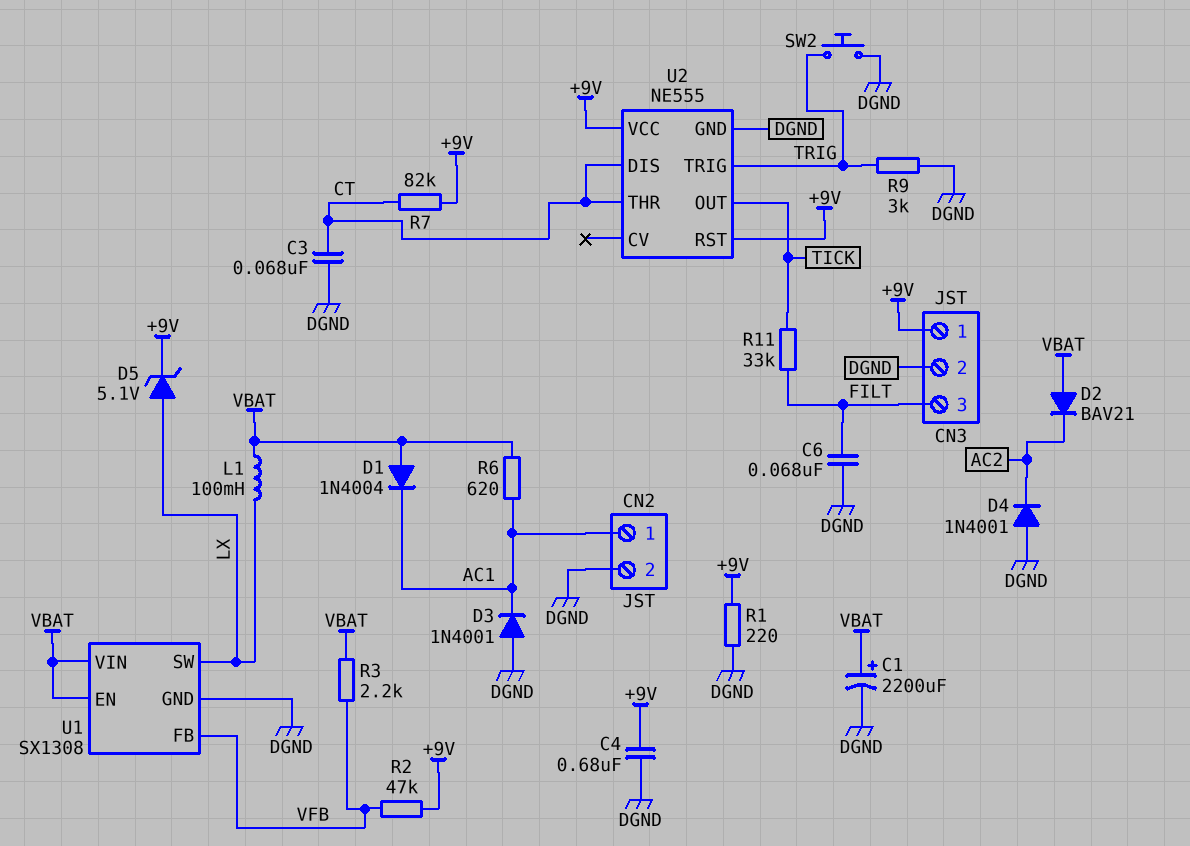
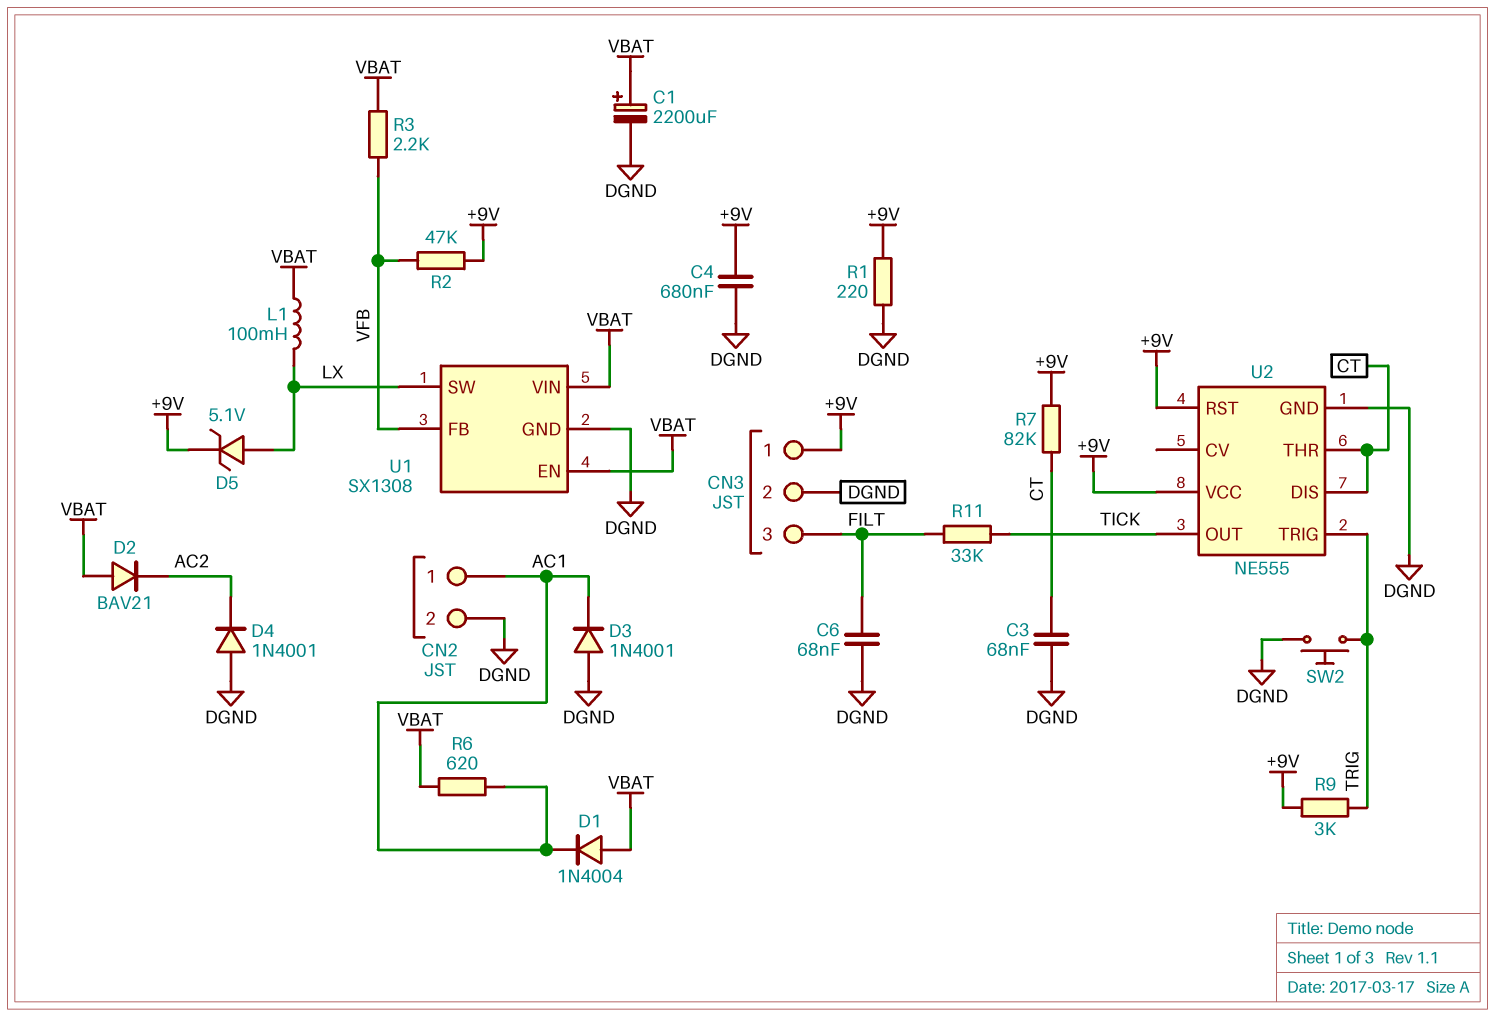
R9: 3k (DGND, TRIG) -> 3k (+9V, TRIG)

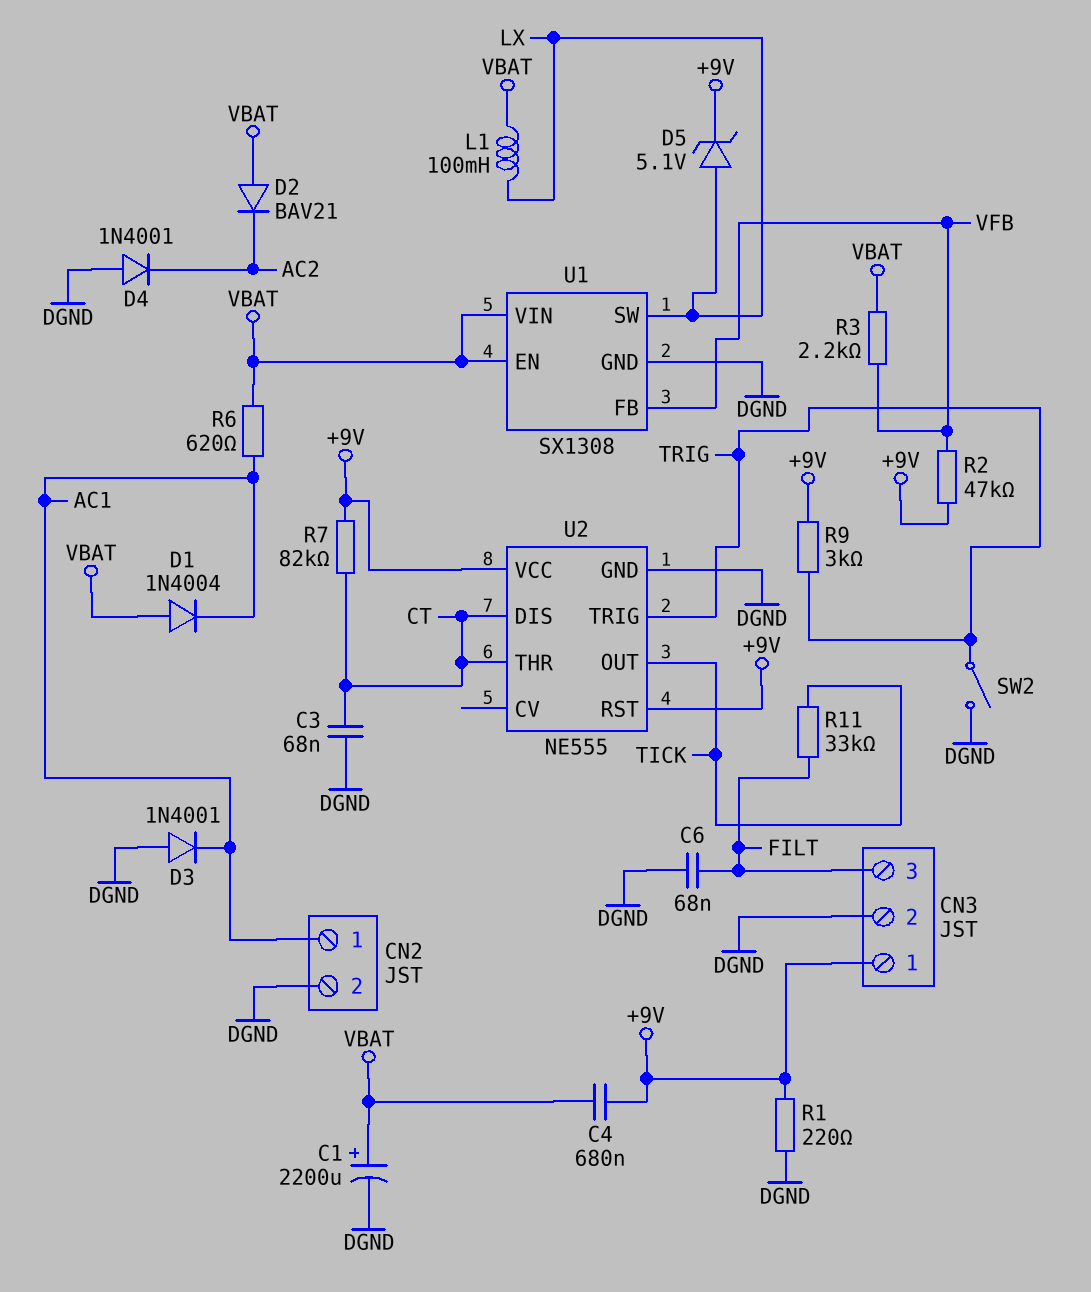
C4: 680nF (+9V, DGND) -> 680nF (+9V, VBAT)
SW2: button (DGND, TRIG) -> switch (DGND, TRIG)

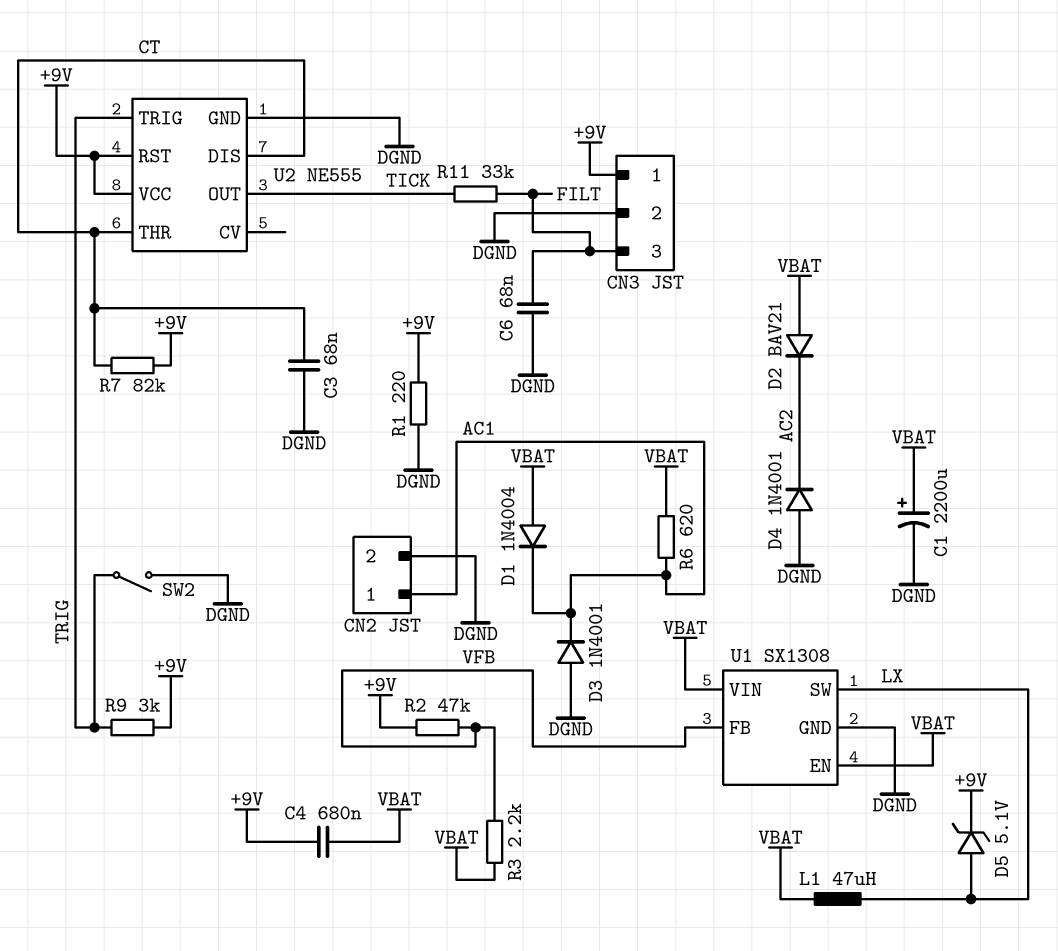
L1: 100mH (LX, VBAT) -> 47uH (LX, VBAT)

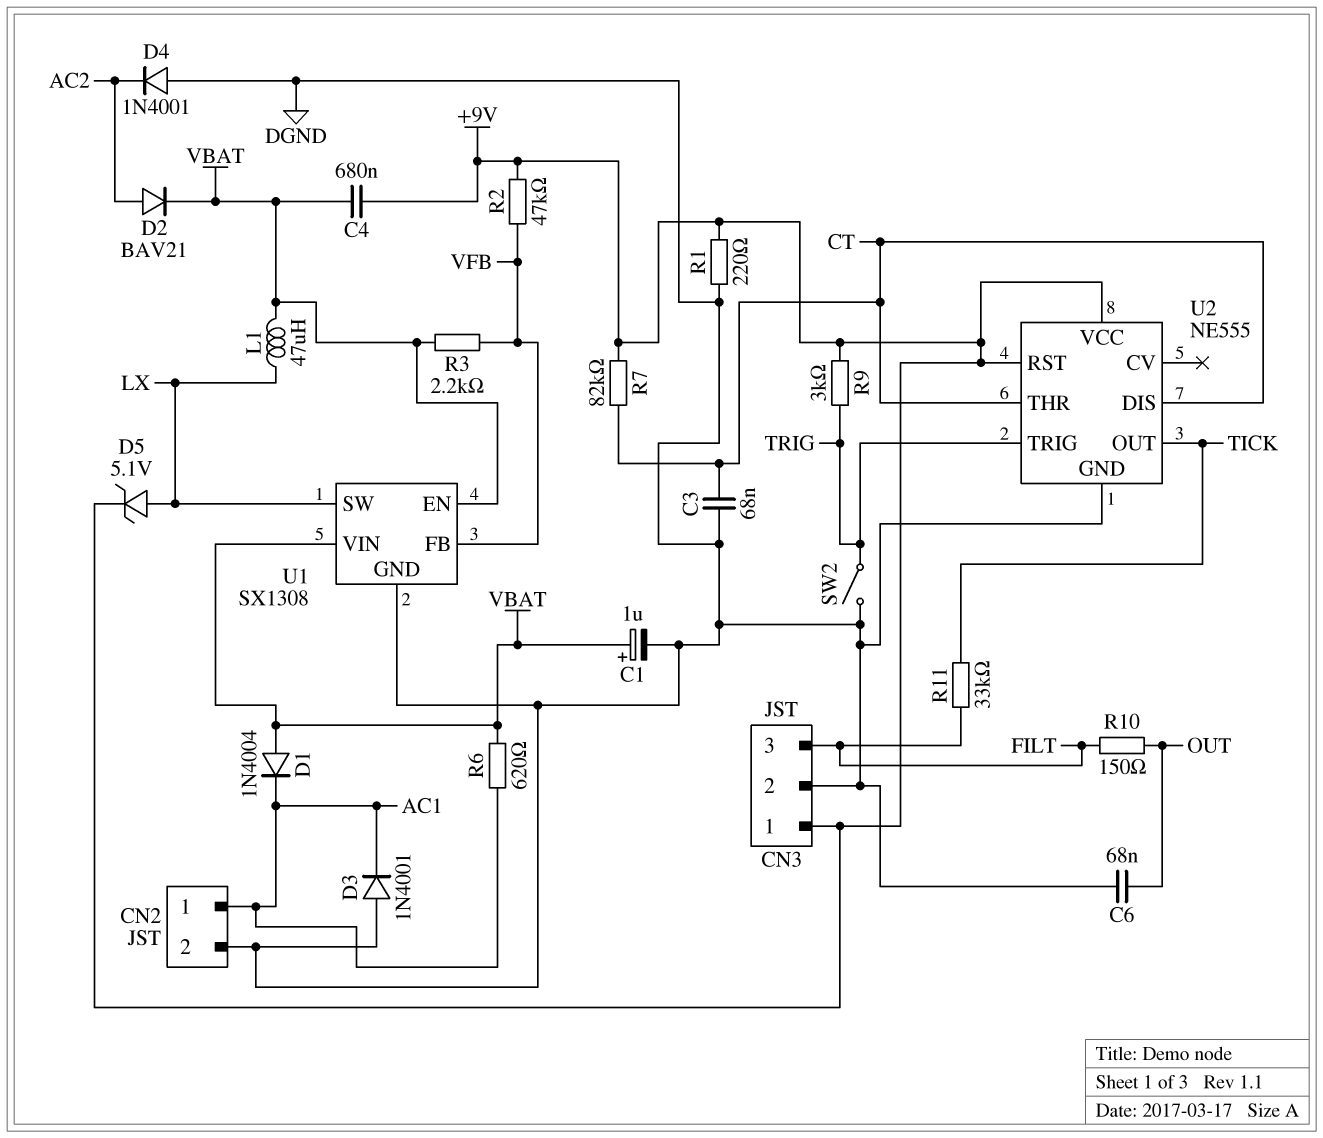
C1: 2200uF (plus VBAT, minus DGND) -> 1uF (plus VBAT, minus DGND)
C6: 68nF (DGND, FILT) -> 68nF (DGND, OUT)
D2: diode BAV21 (A VBAT, K AC2) -> diode BAV21 (A AC2, K VBAT)
R10: none -> 150 (FILT, OUT)

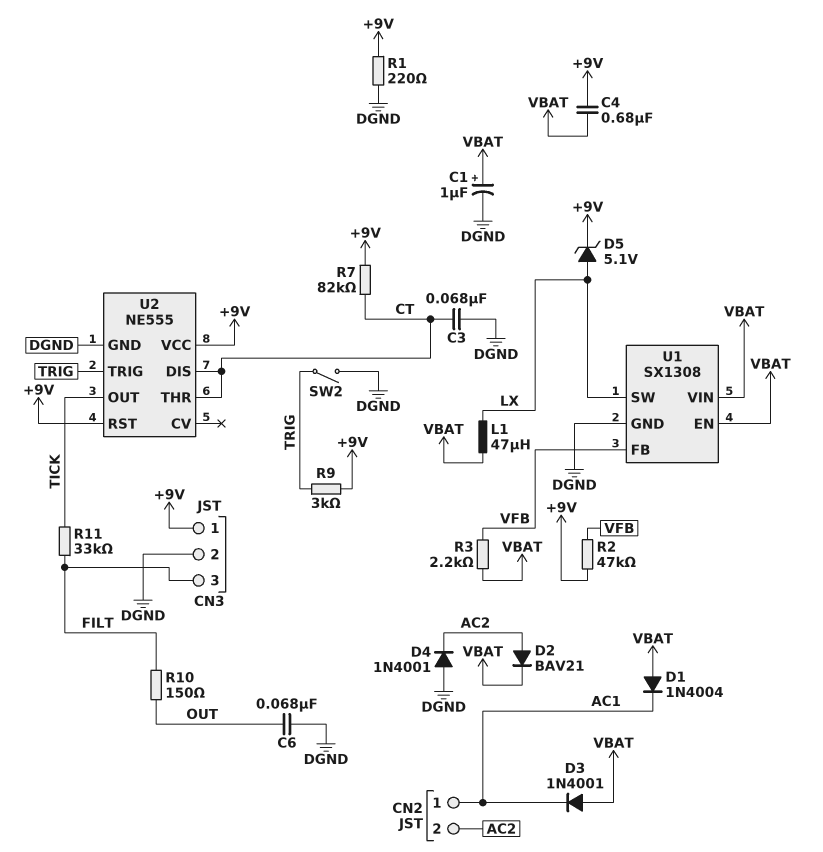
CN2 pin 2: DGND -> AC2
D3: diode 1N4001 (A DGND, K AC1) -> diode 1N4001 (A VBAT, K AC1)
R6: 620 (AC1, VBAT) -> none

